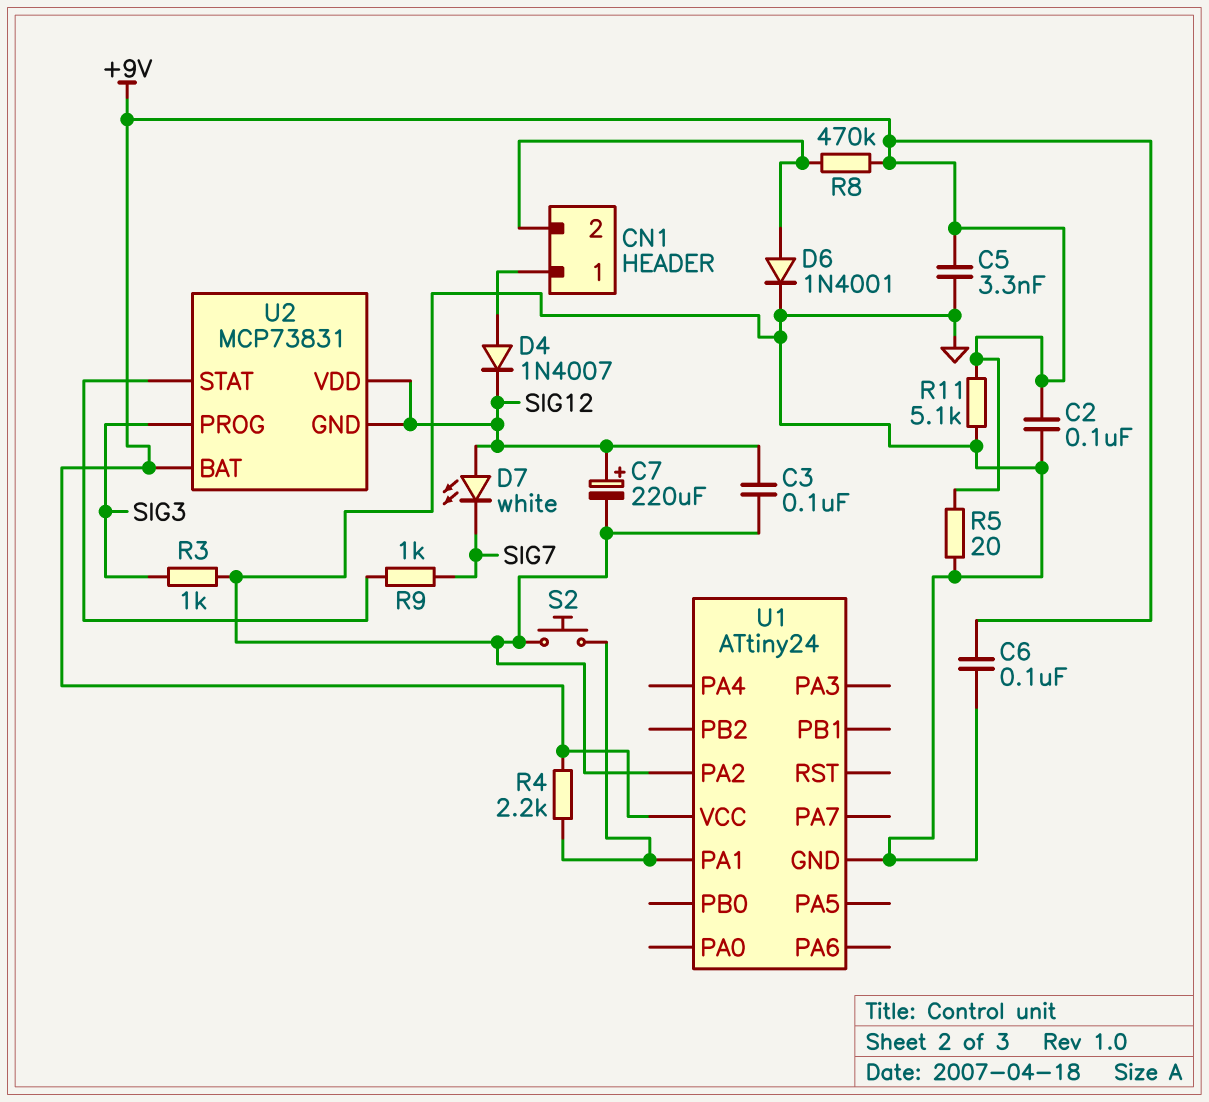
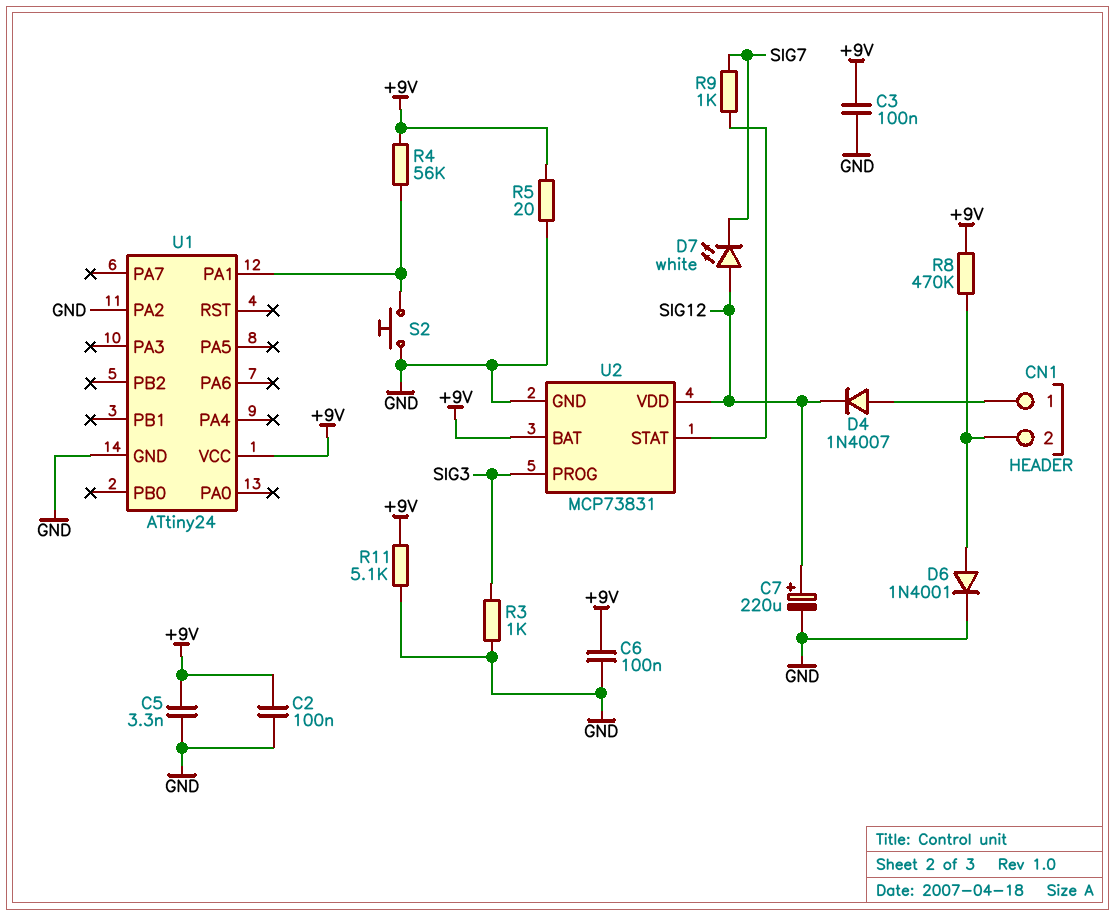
C3: 100nF (GND, SIG12) -> 100nF (+9V, GND)
R4: 2.2k (+9V, U1/PA1) -> 56k (+9V, U1/PA1)
U2 pin GND: SIG12 -> GND

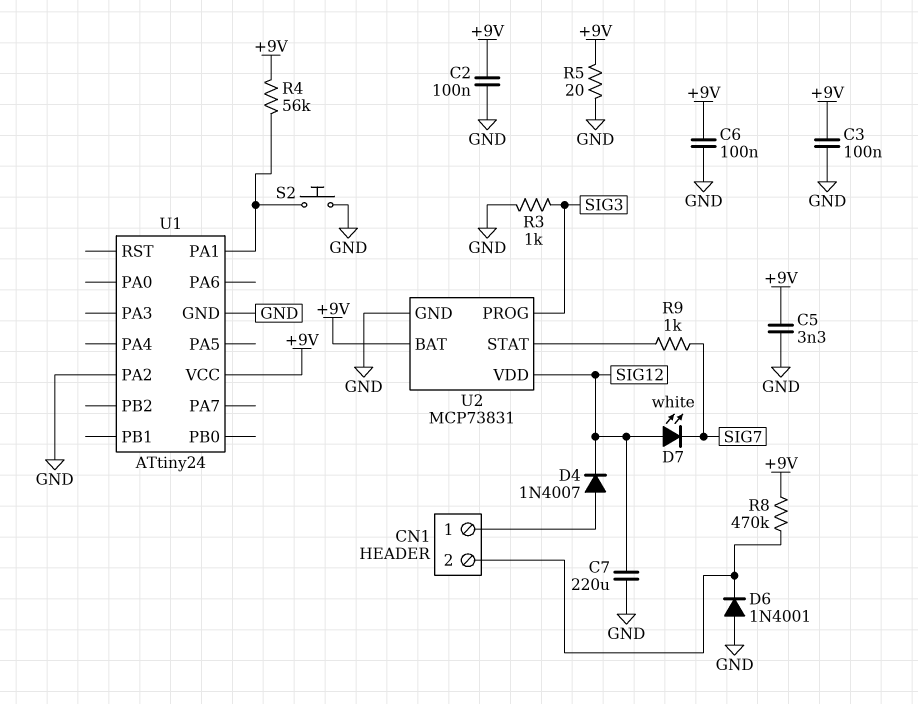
C7: 220uF (plus SIG12, minus GND) -> 220uF (GND, SIG12)
D6: diode 1N4001 (A CN1/2, K GND) -> diode 1N4001 (A GND, K CN1/2)
R11: 5.1k (+9V, GND) -> none

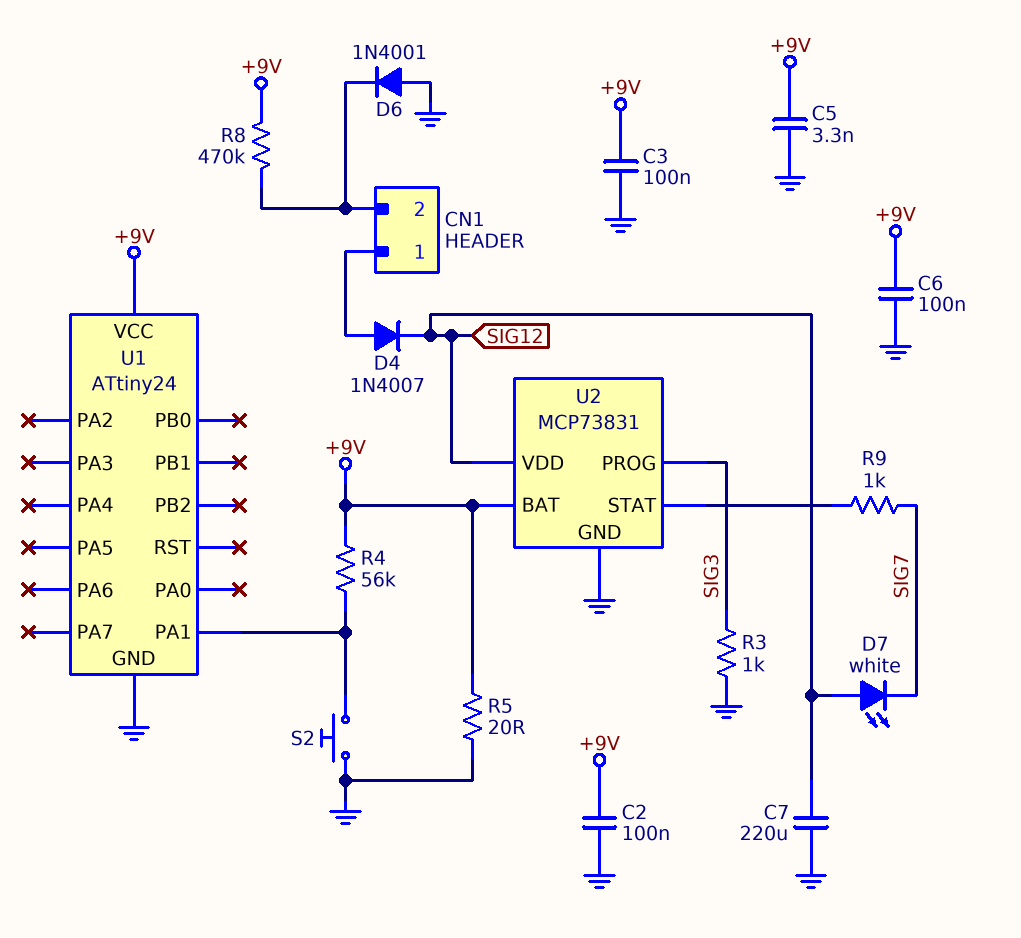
U1 pin PA2: GND -> none

